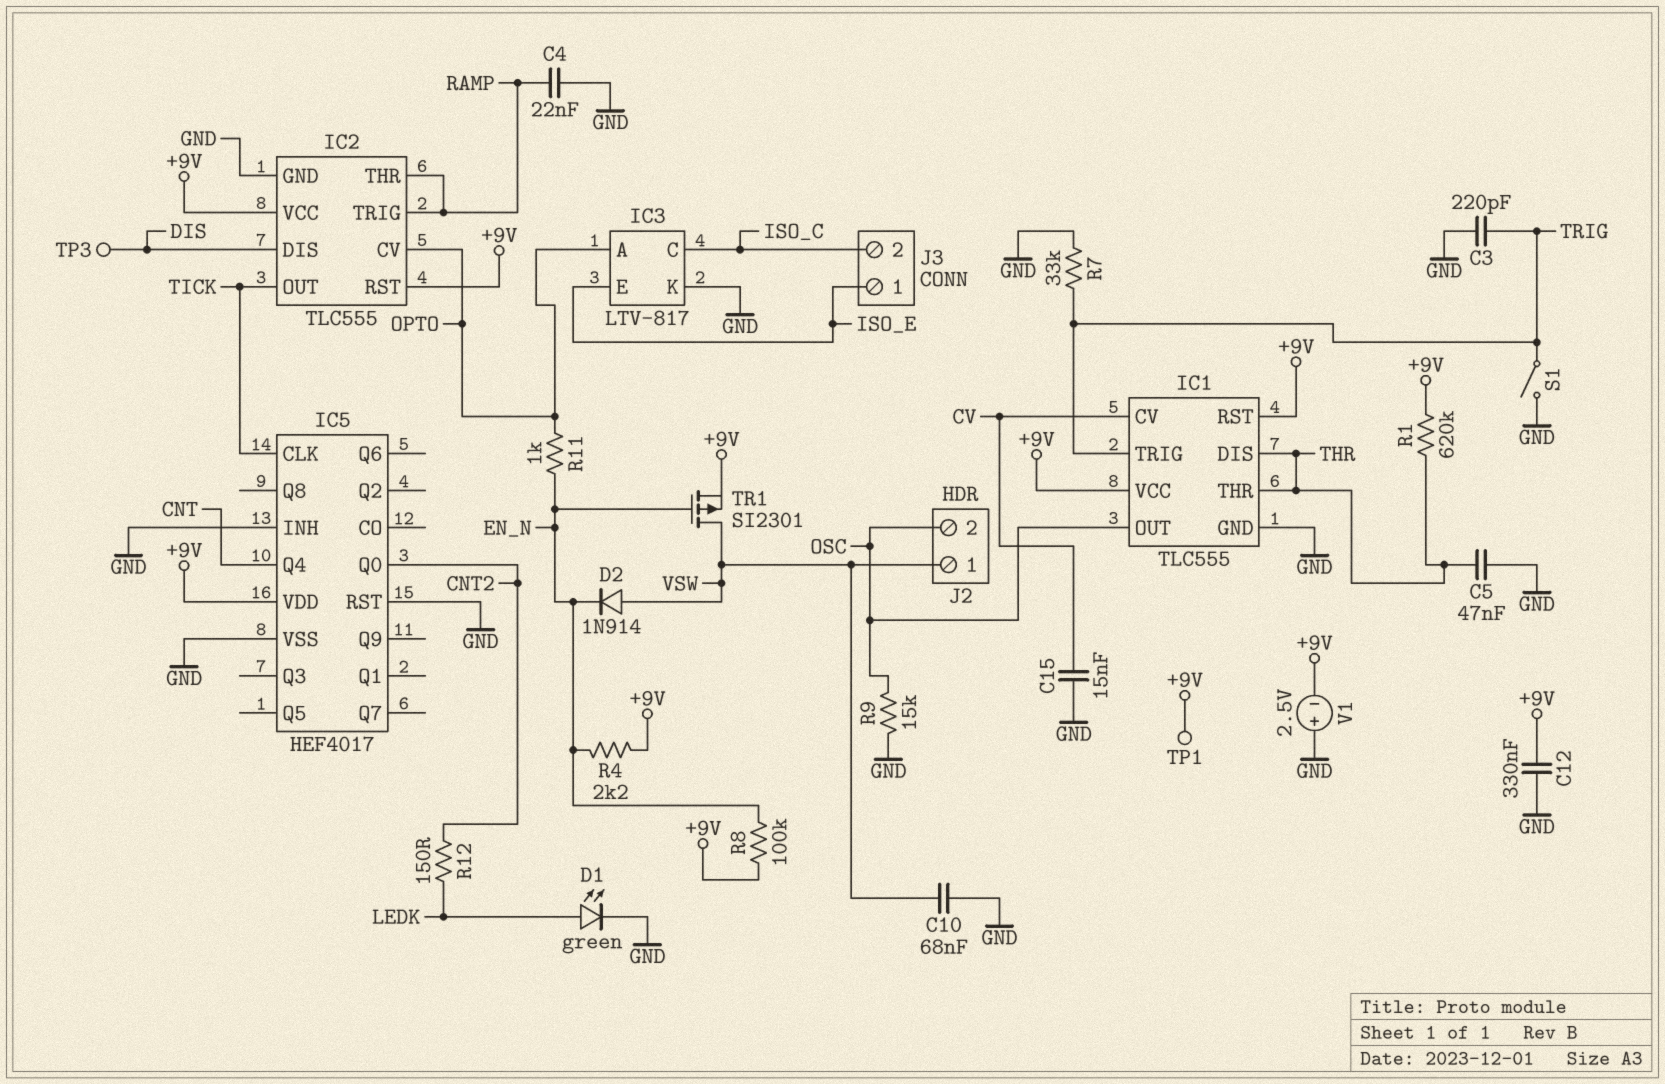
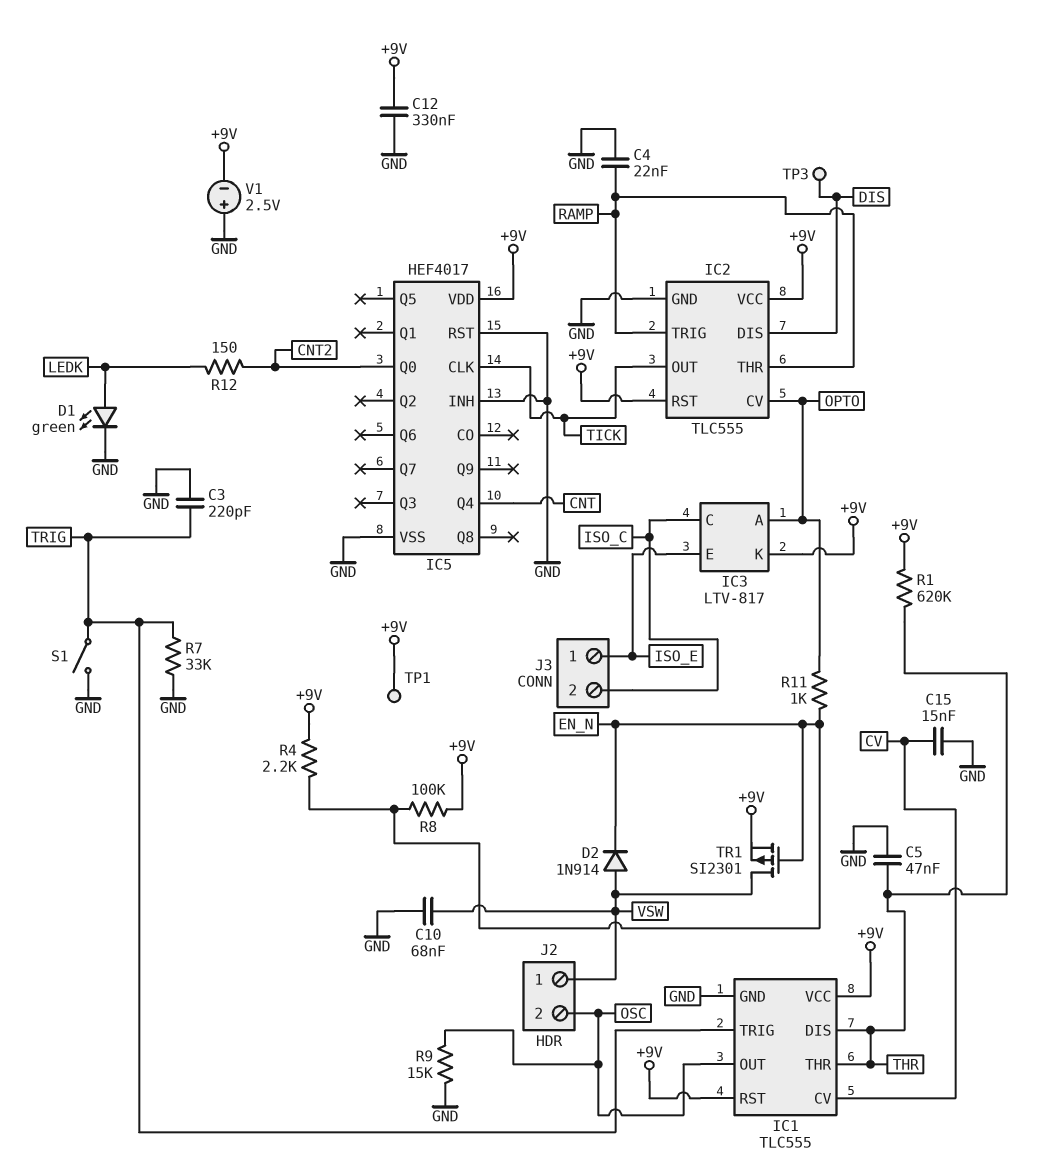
IC3 pin K: GND -> +9V

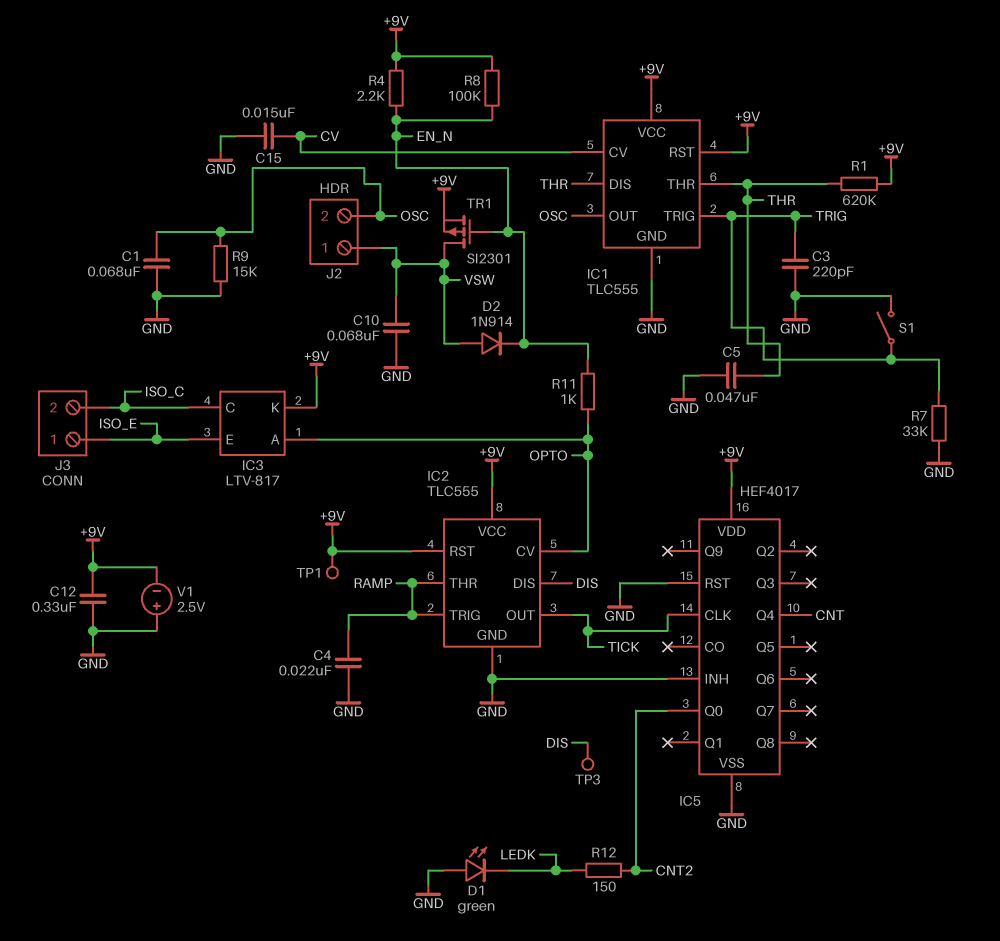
C1: none -> 68nF (GND, OSC)
D1: LED green (A LEDK, K GND) -> LED green (A GND, K LEDK)

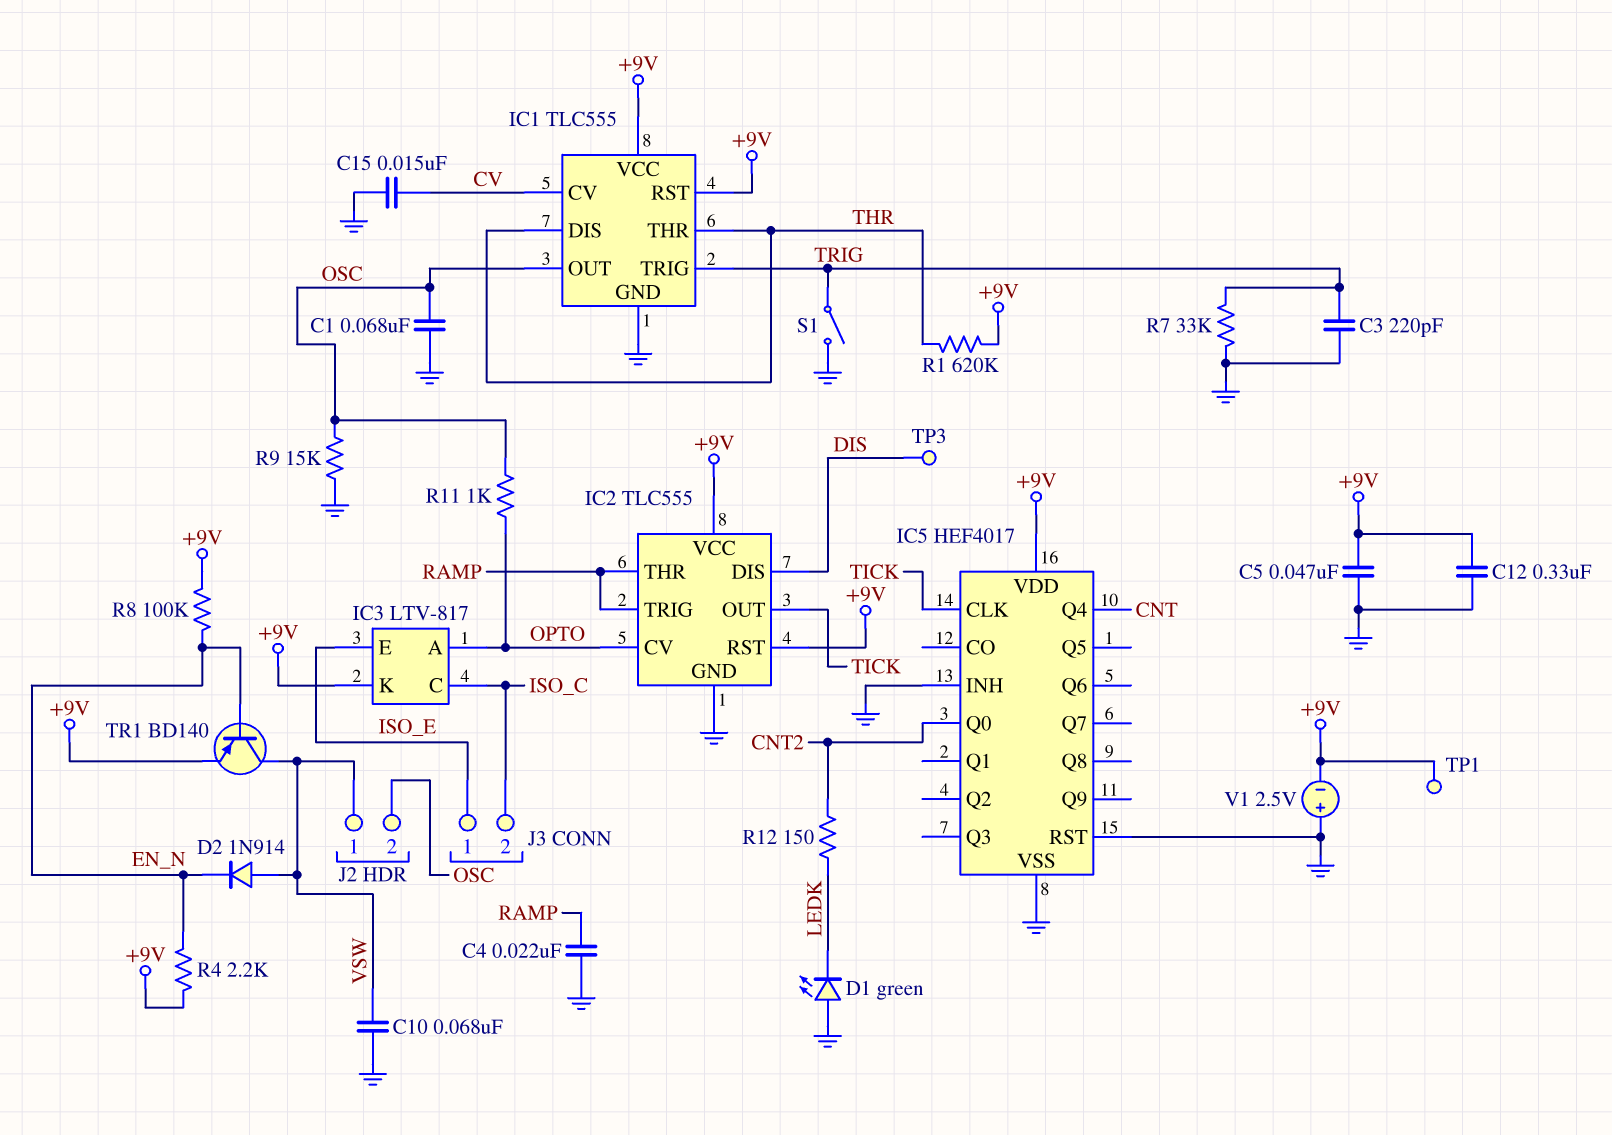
C5: 47nF (GND, THR) -> 47nF (+9V, GND)
R11: 1k (EN_N, OPTO) -> 1k (OPTO, OSC)
TR1: PMOS SI2301 (G EN_N, D VSW, S +9V) -> PNP BD140 (B EN_N, C VSW, E +9V)

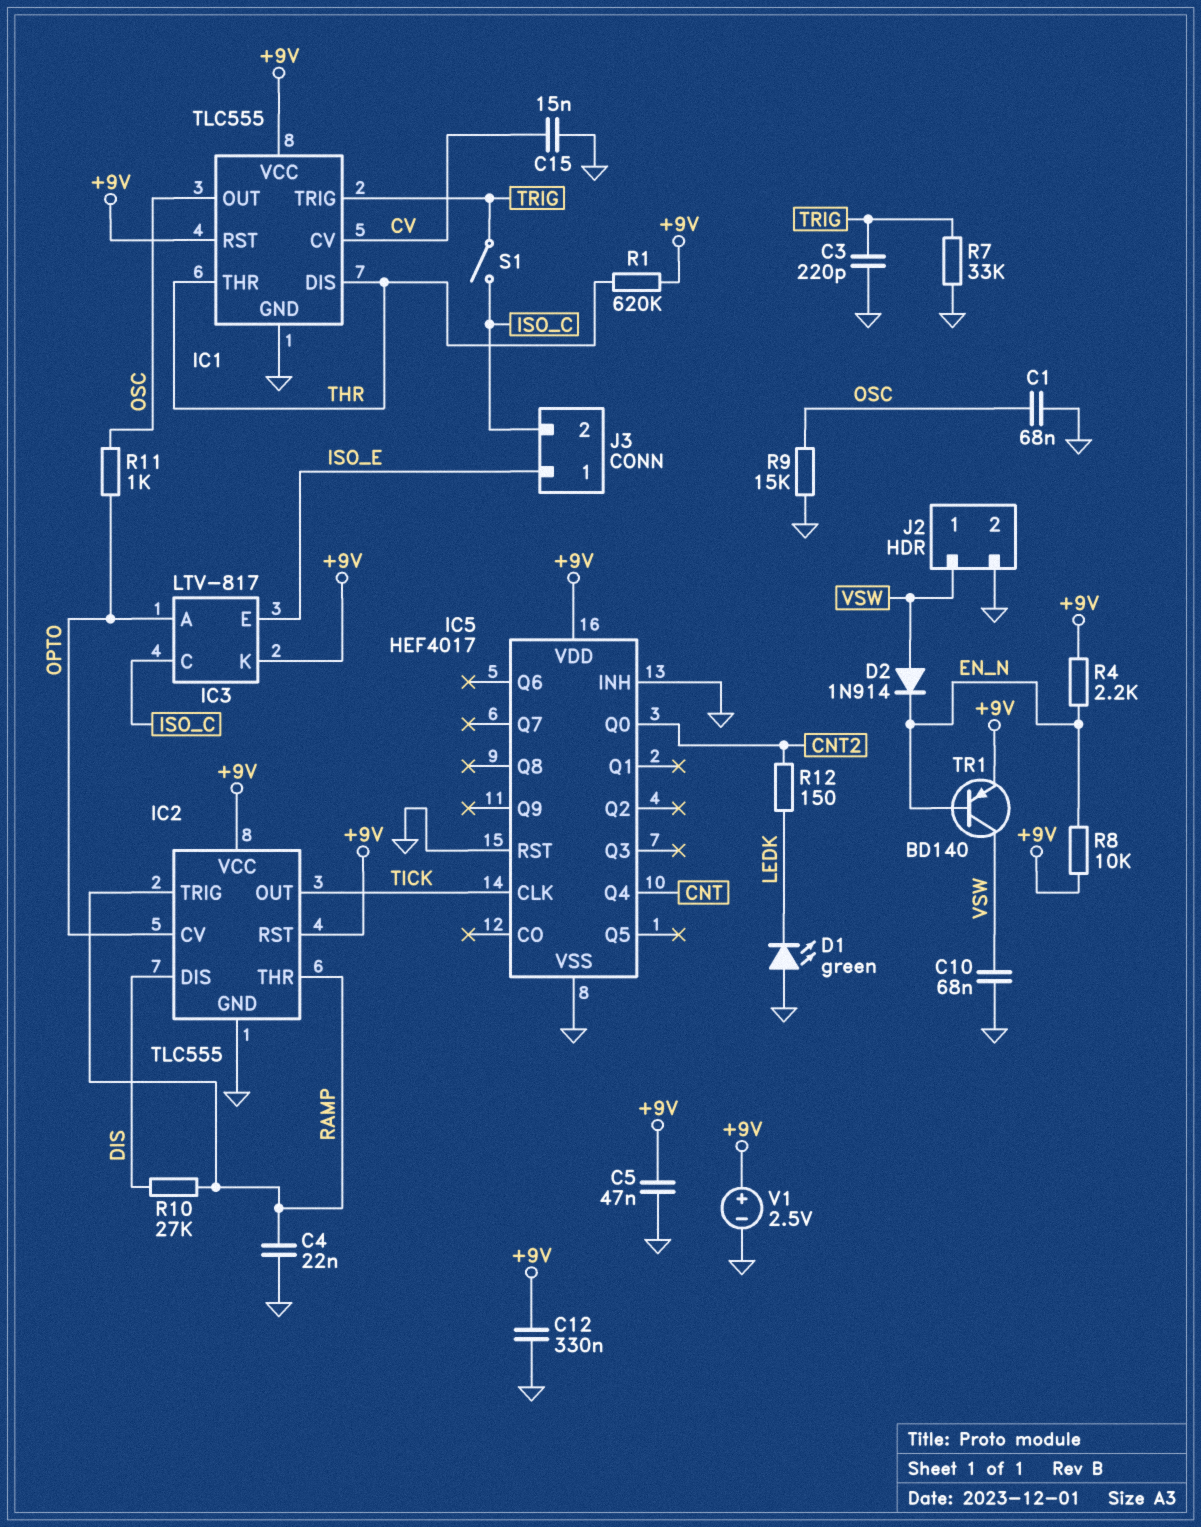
J2 pin 2: OSC -> GND
R8: 100k (+9V, EN_N) -> 10k (+9V, EN_N)
R10: none -> 27k (DIS, RAMP)
S1: switch (GND, TRIG) -> switch (ISO_C, TRIG)
TP1: test point (+9V) -> none
TP3: test point (DIS) -> none
V1: 2.5V (plus GND, minus +9V) -> 2.5V (plus +9V, minus GND)

